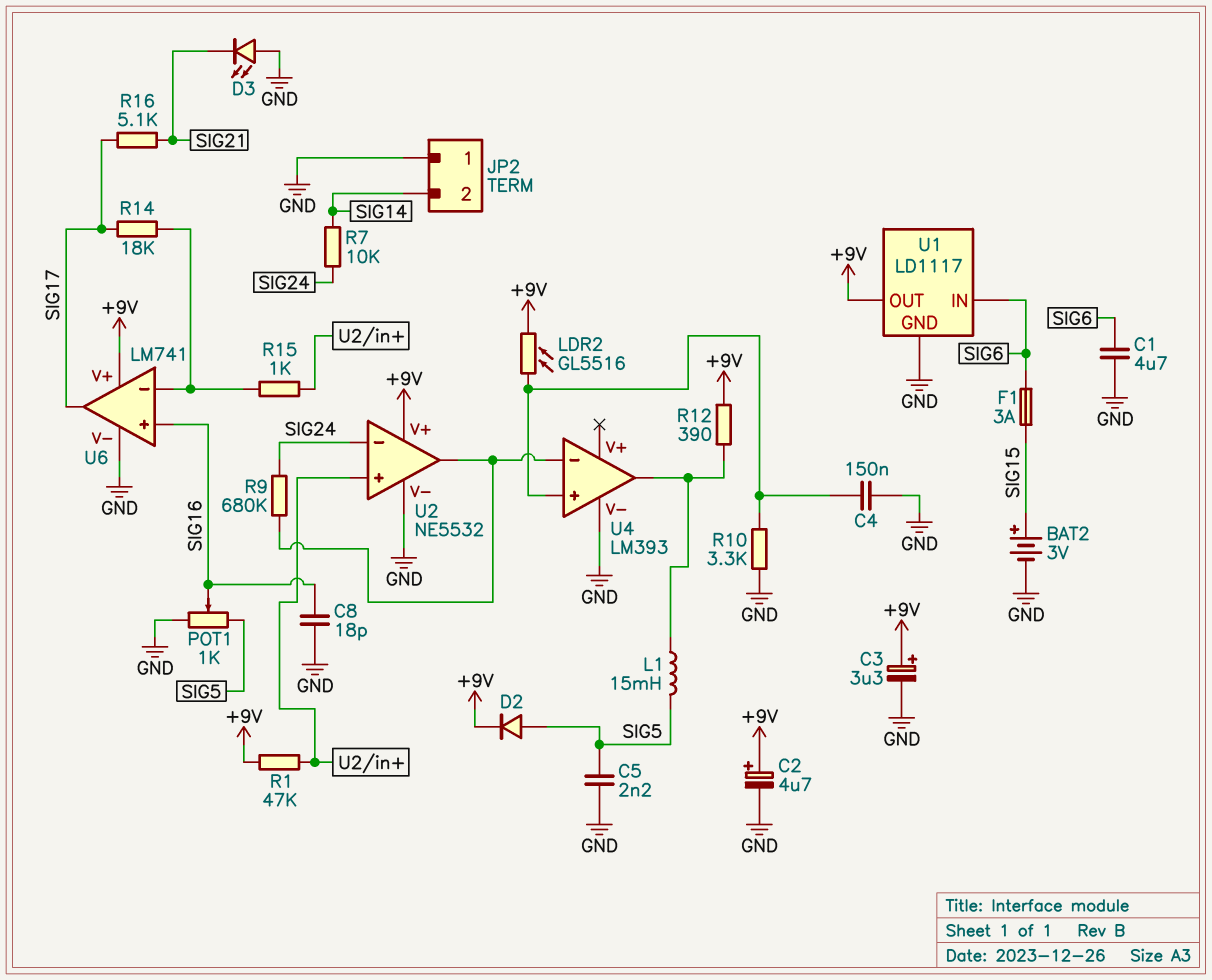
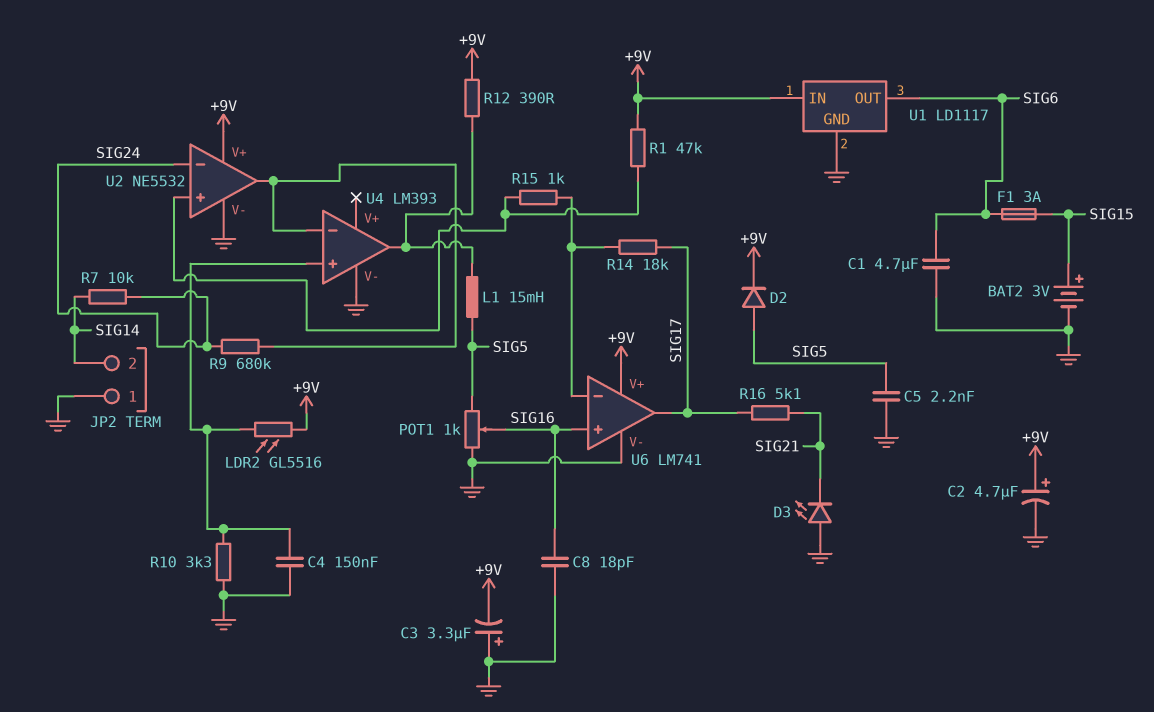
C3: 3.3uF (plus +9V, minus GND) -> 3.3uF (plus GND, minus +9V)
U1 pin IN: SIG6 -> +9V
U1 pin OUT: +9V -> SIG6

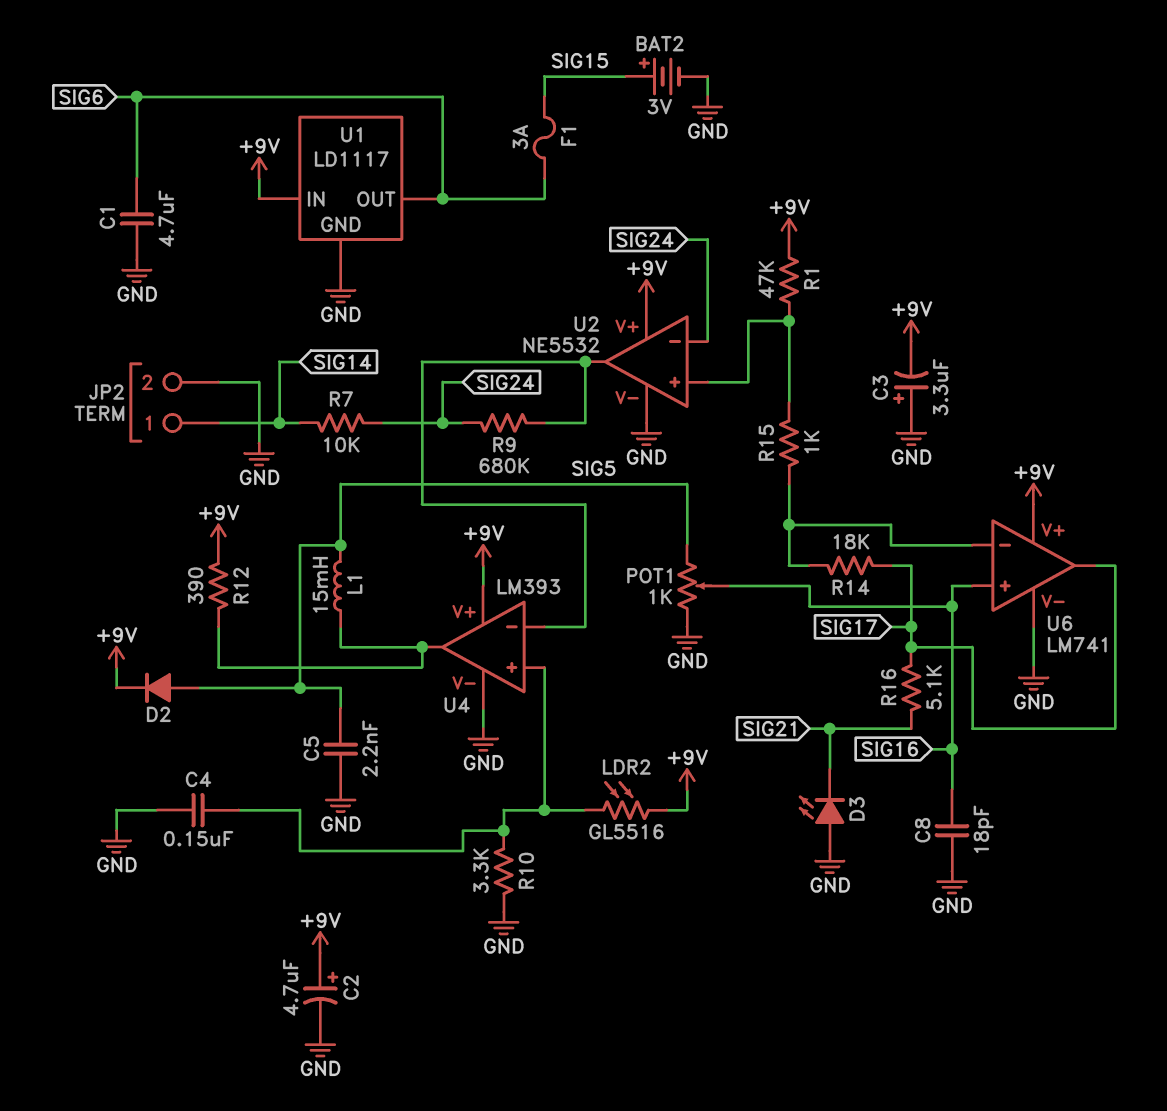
JP2 pin 1: GND -> SIG14
JP2 pin 2: SIG14 -> GND
U4 pin V+: none -> +9V

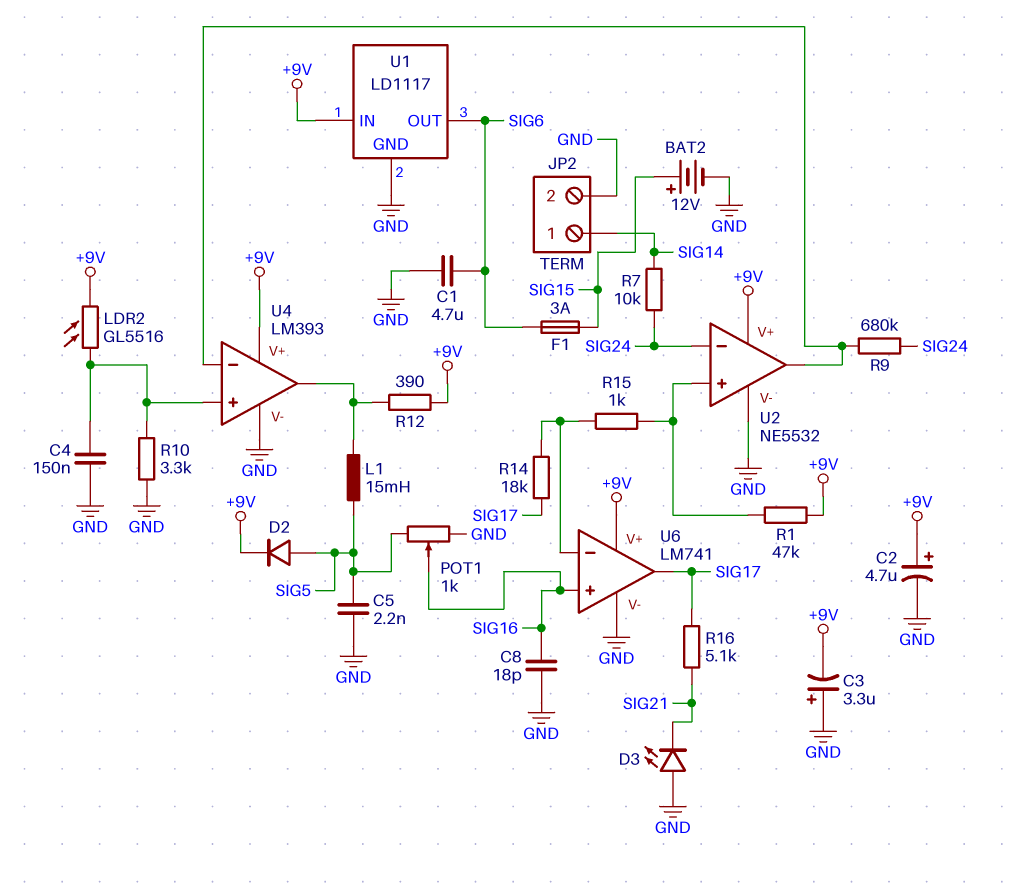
BAT2: 3V (plus SIG15, minus GND) -> 12V (plus SIG15, minus GND)

